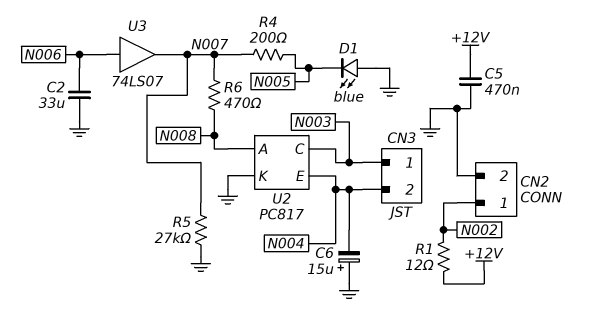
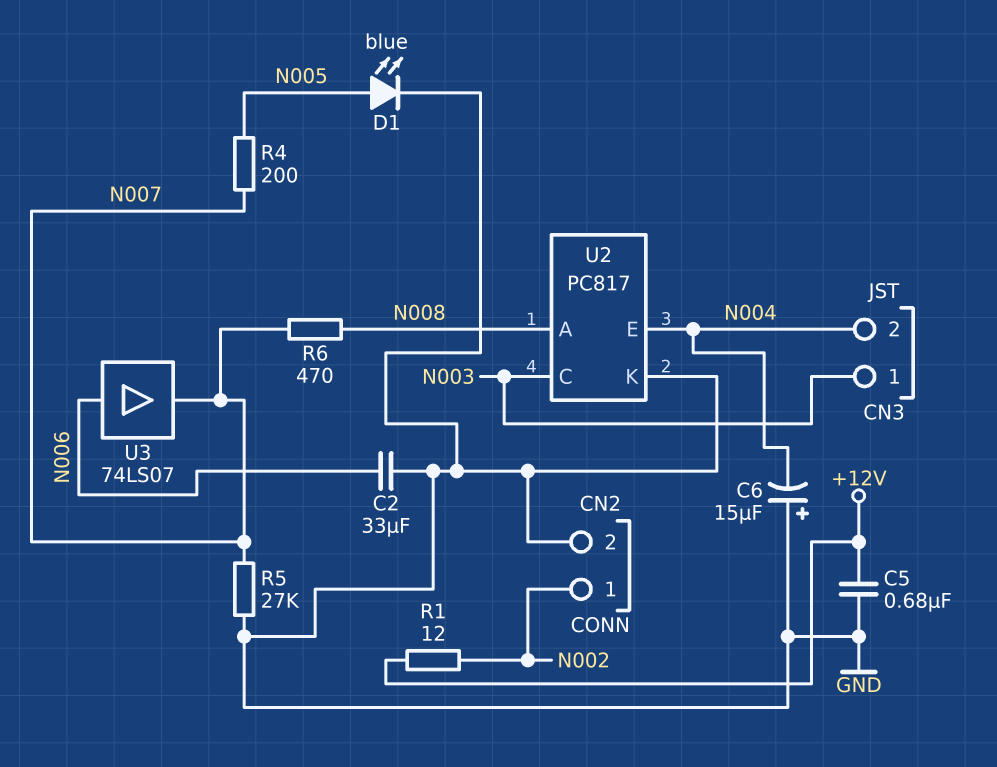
C5: 470nF (+12V, GND) -> 680nF (+12V, GND)
D1: LED blue (A GND, K N005) -> LED blue (A N005, K GND)

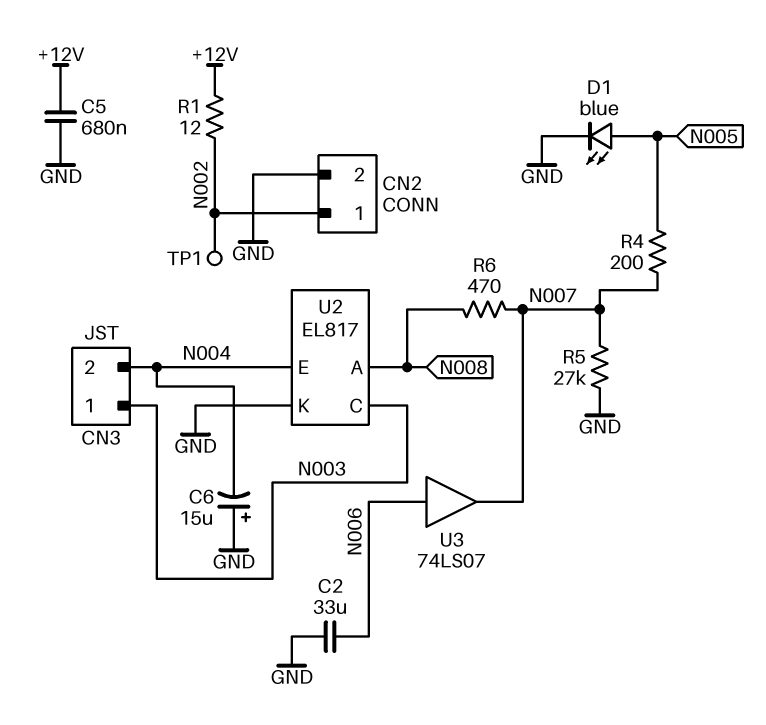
TP1: none -> test point (N002)
U2: PC817 -> EL817

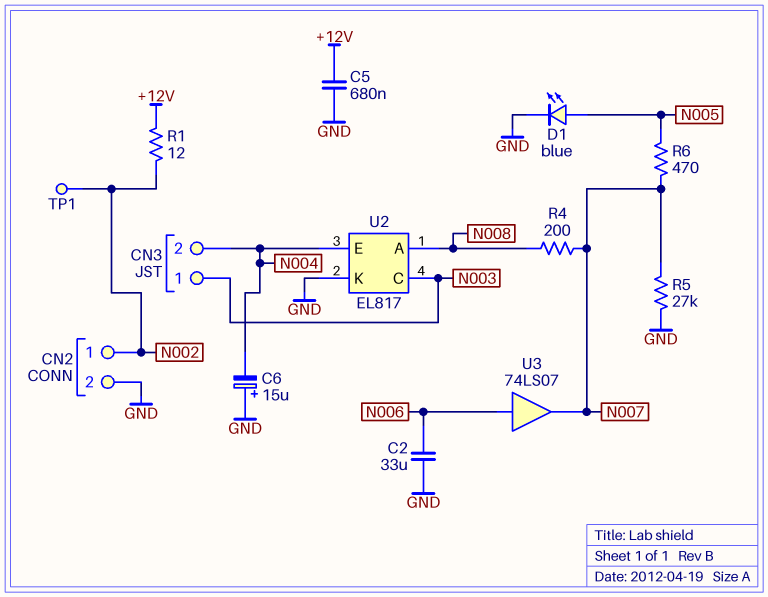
R4: 200 (N005, N007) -> 200 (N007, N008)
R6: 470 (N007, N008) -> 470 (N005, N007)

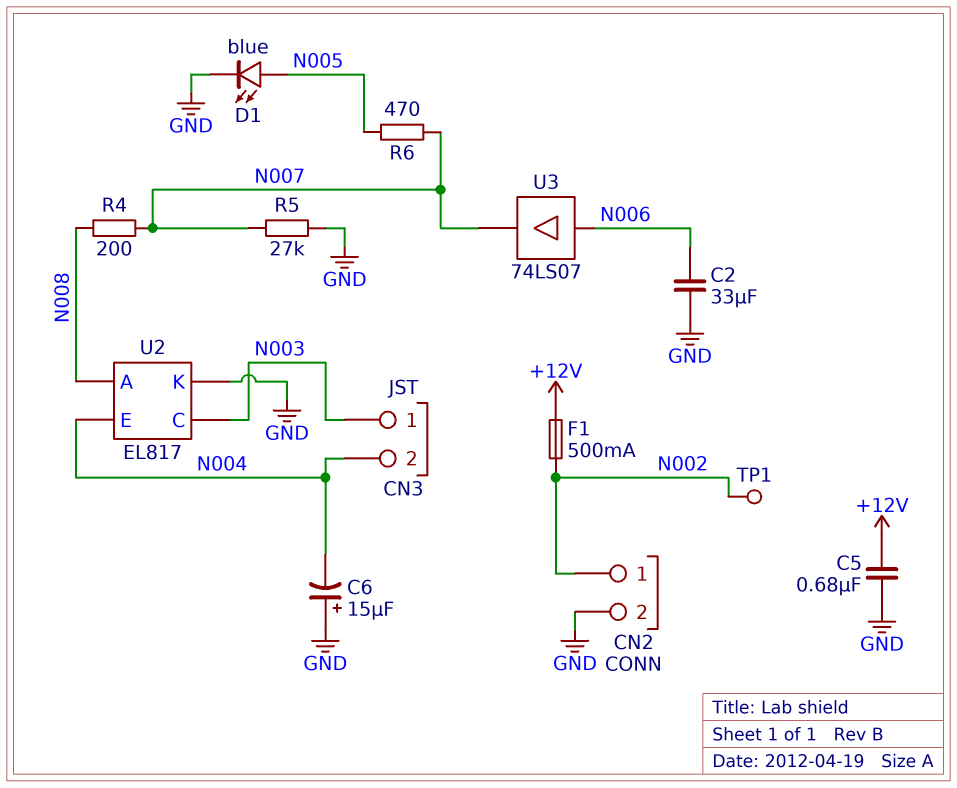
F1: none -> 500mA (+12V, N002)
R1: 12 (+12V, N002) -> none

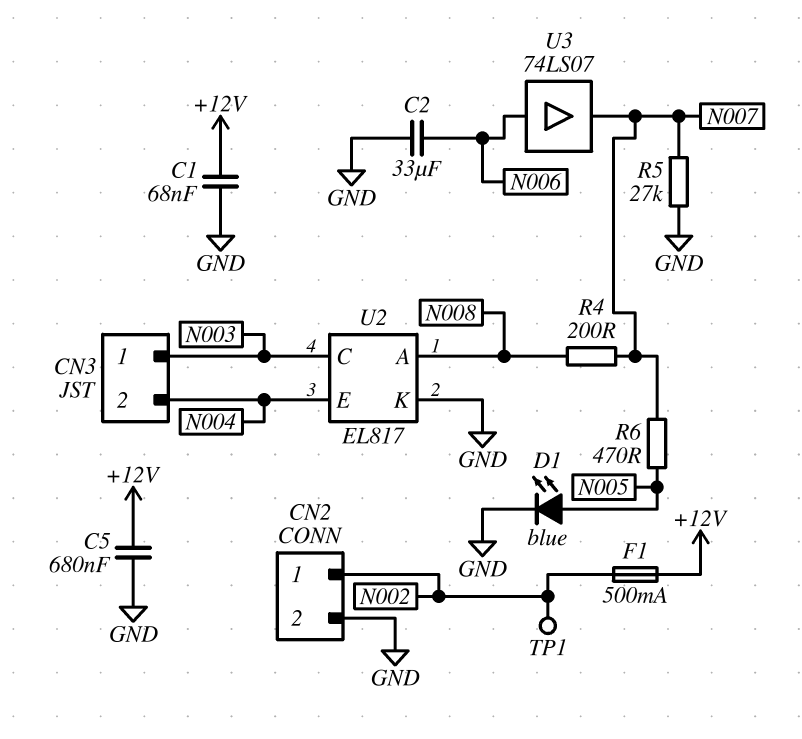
C1: none -> 68nF (+12V, GND)
C6: 15uF (plus GND, minus N004) -> none

